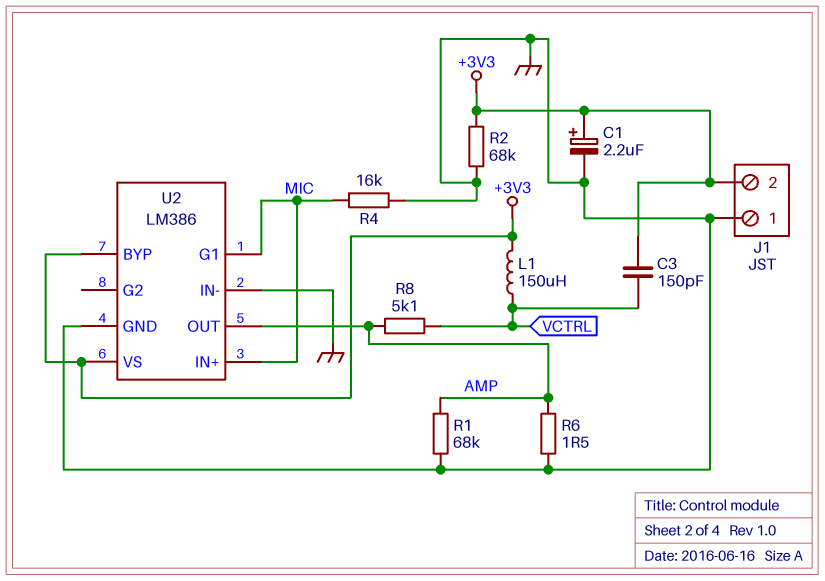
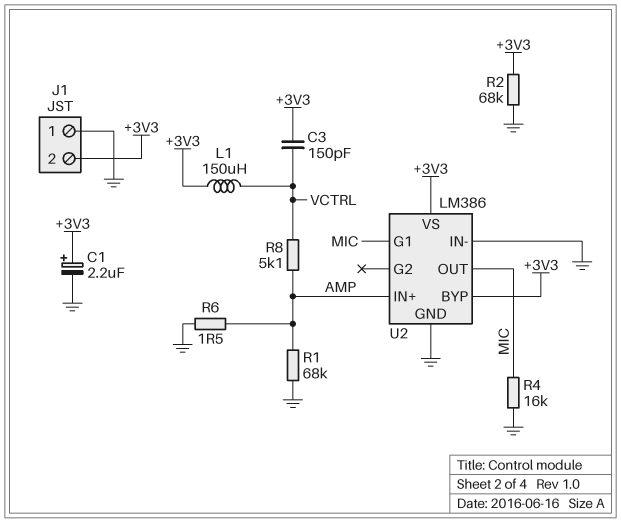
U2 pin IN+: MIC -> AMP
U2 pin OUT: AMP -> MIC

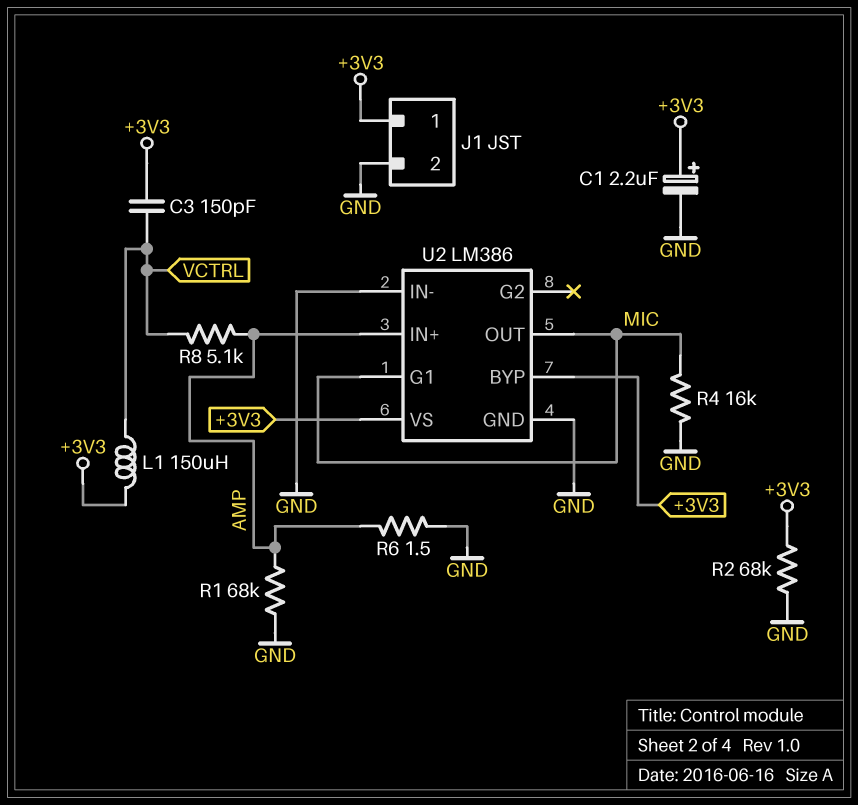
J1 pin 1: GND -> +3V3
J1 pin 2: +3V3 -> GND

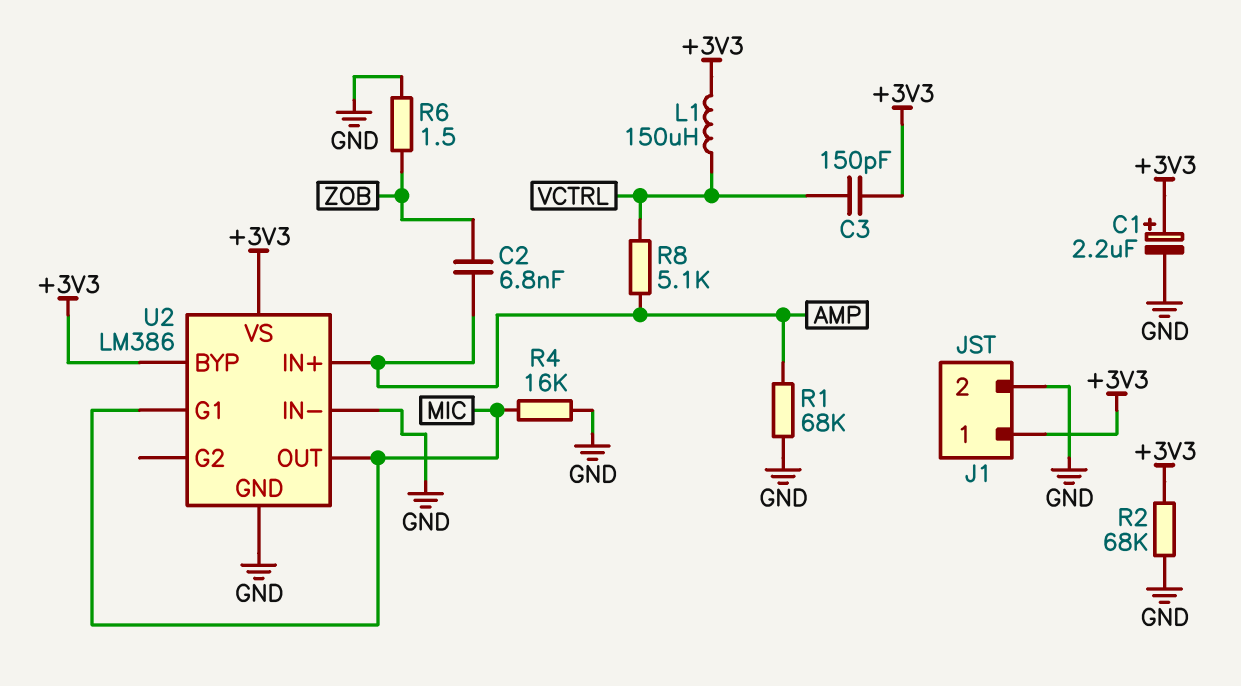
C2: none -> 6.8nF (AMP, ZOB)
R6: 1.5 (AMP, GND) -> 1.5 (GND, ZOB)

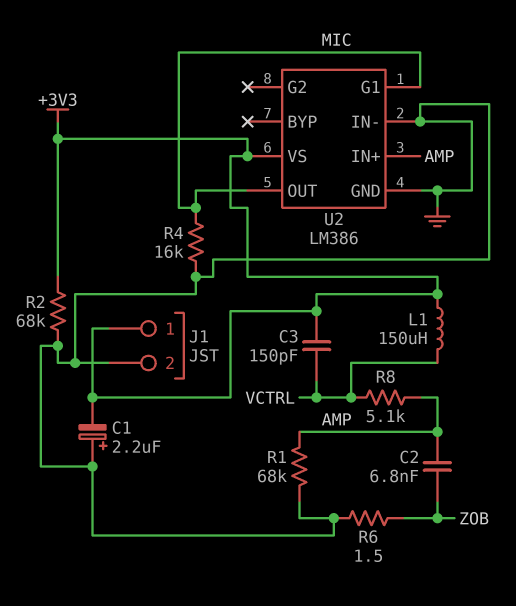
C1: 2.2uF (plus +3V3, minus GND) -> 2.2uF (plus GND, minus +3V3)
U2 pin BYP: +3V3 -> none

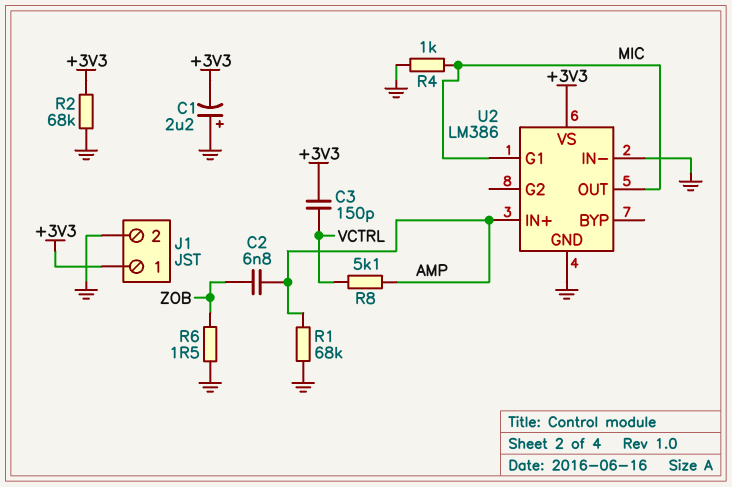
L1: 150uH (+3V3, VCTRL) -> none
R4: 16k (GND, MIC) -> 1k (GND, MIC)

